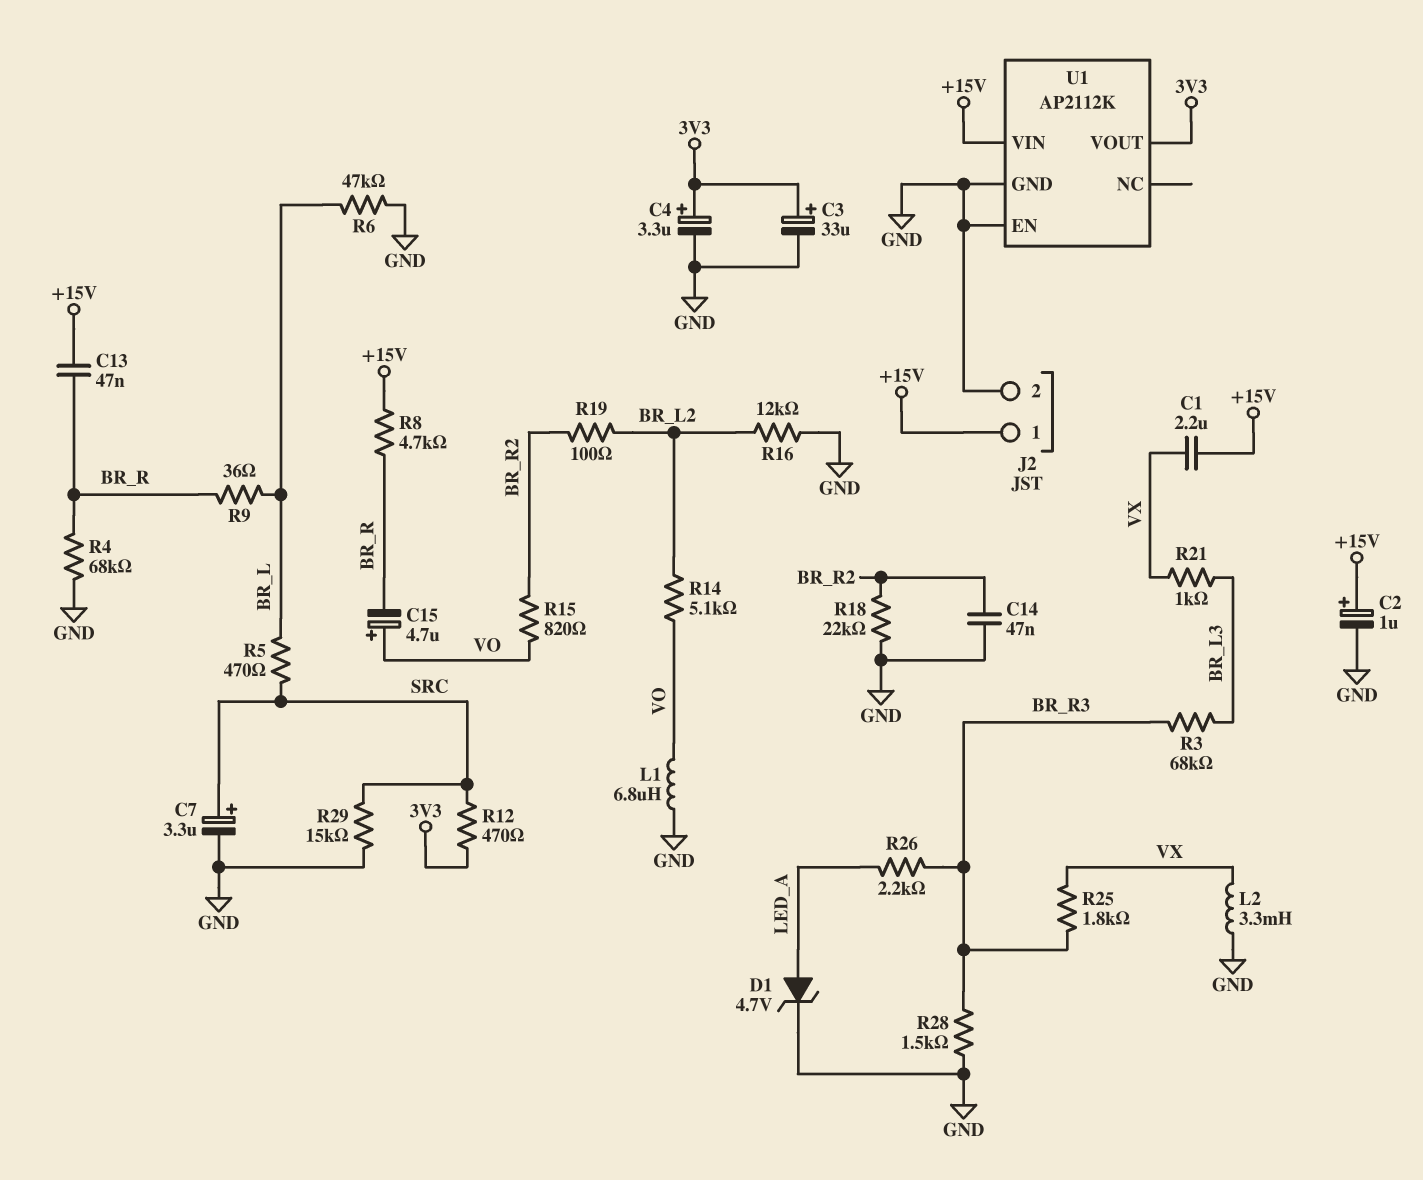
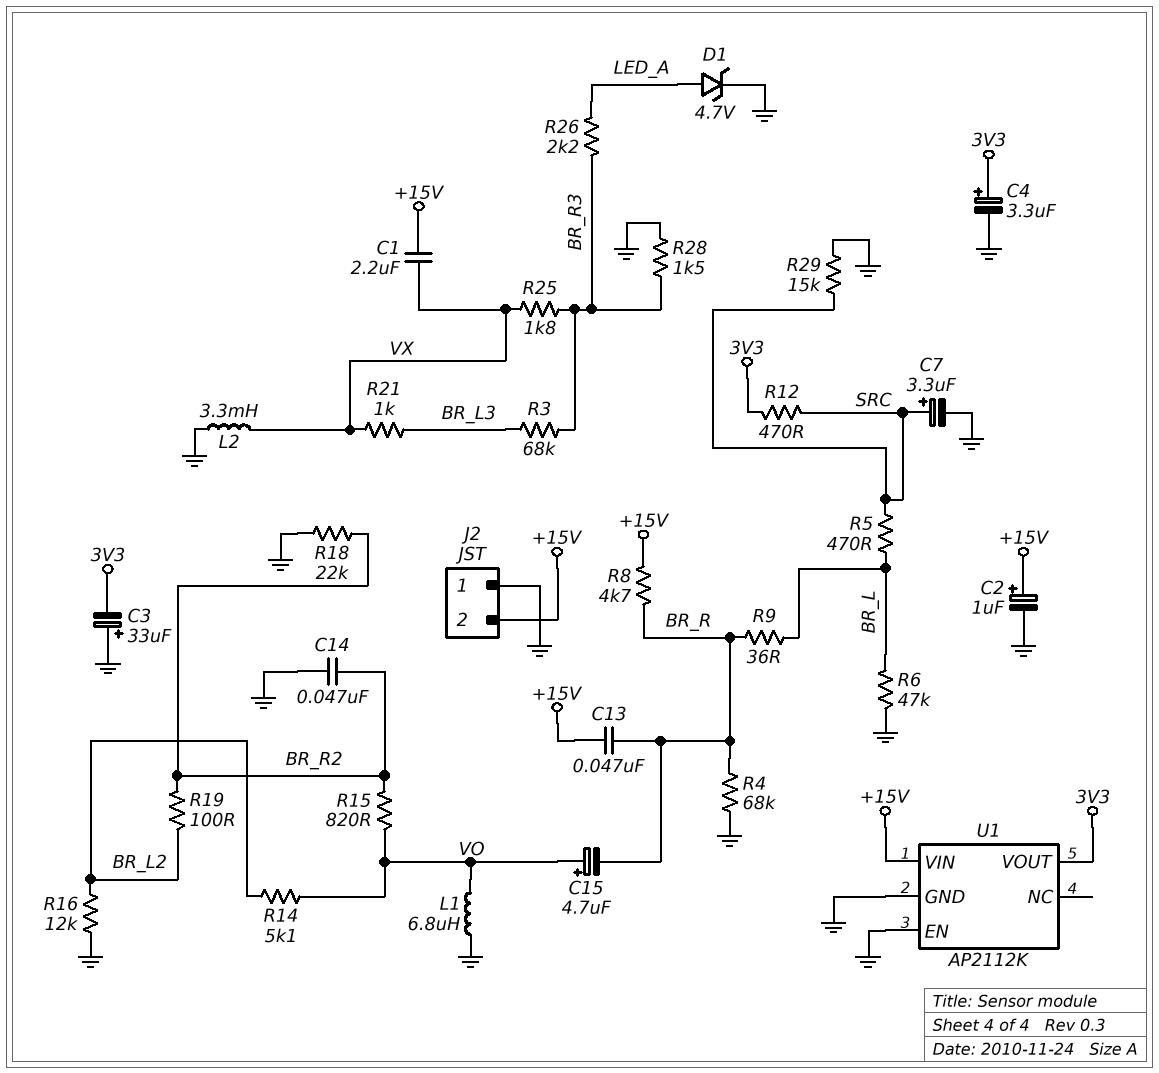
C3: 33uF (plus 3V3, minus GND) -> 33uF (plus GND, minus 3V3)
J2 pin 1: +15V -> GND
J2 pin 2: GND -> +15V

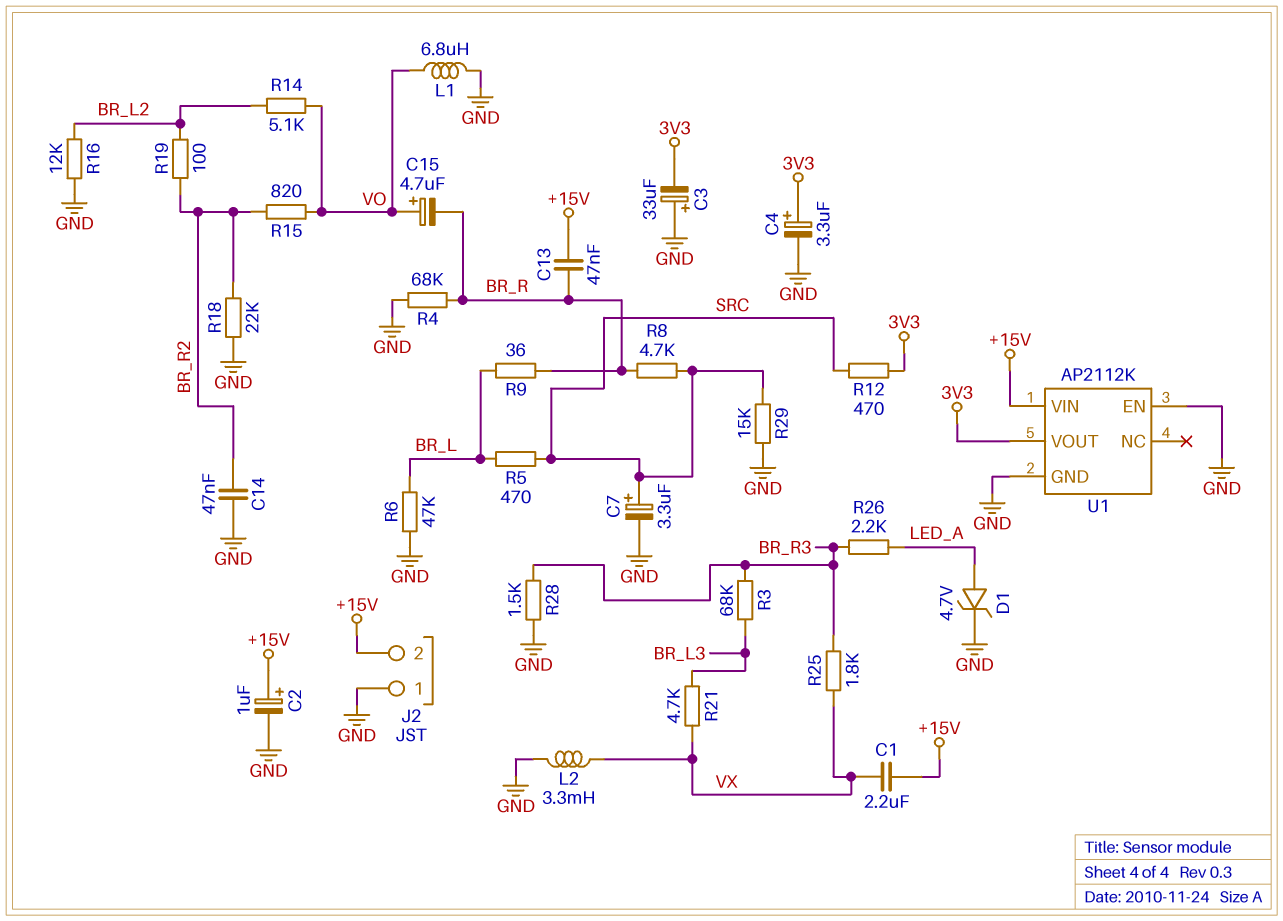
R8: 4.7k (+15V, BR_R) -> 4.7k (BR_R, SRC)
R21: 1k (BR_L3, VX) -> 4.7k (BR_L3, VX)

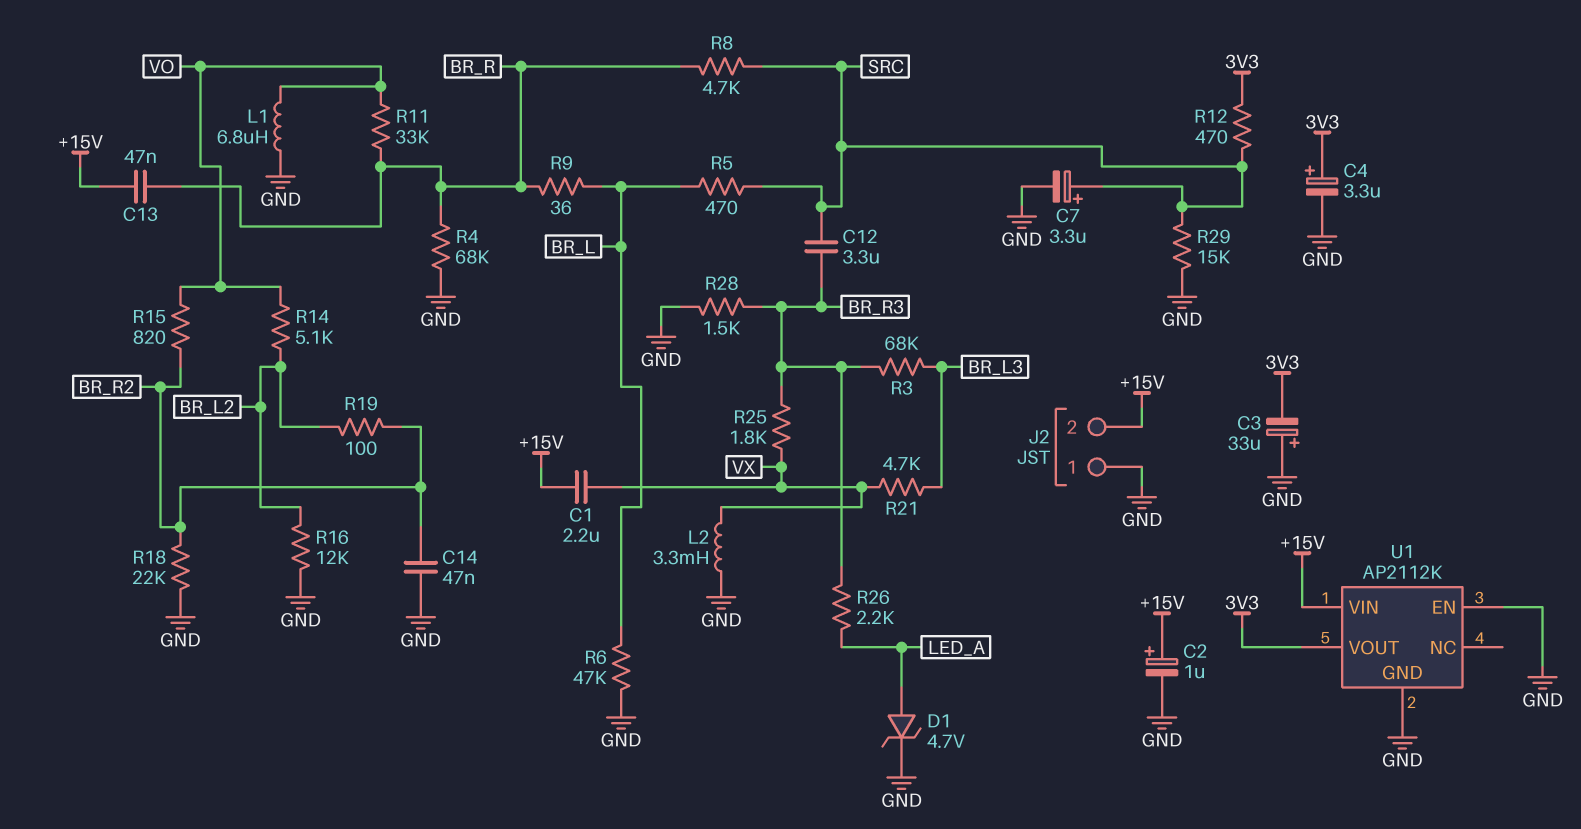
C12: none -> 3.3uF (BR_R3, SRC)
C15: 4.7uF (plus VO, minus BR_R) -> none
R11: none -> 33k (BR_R, VO)

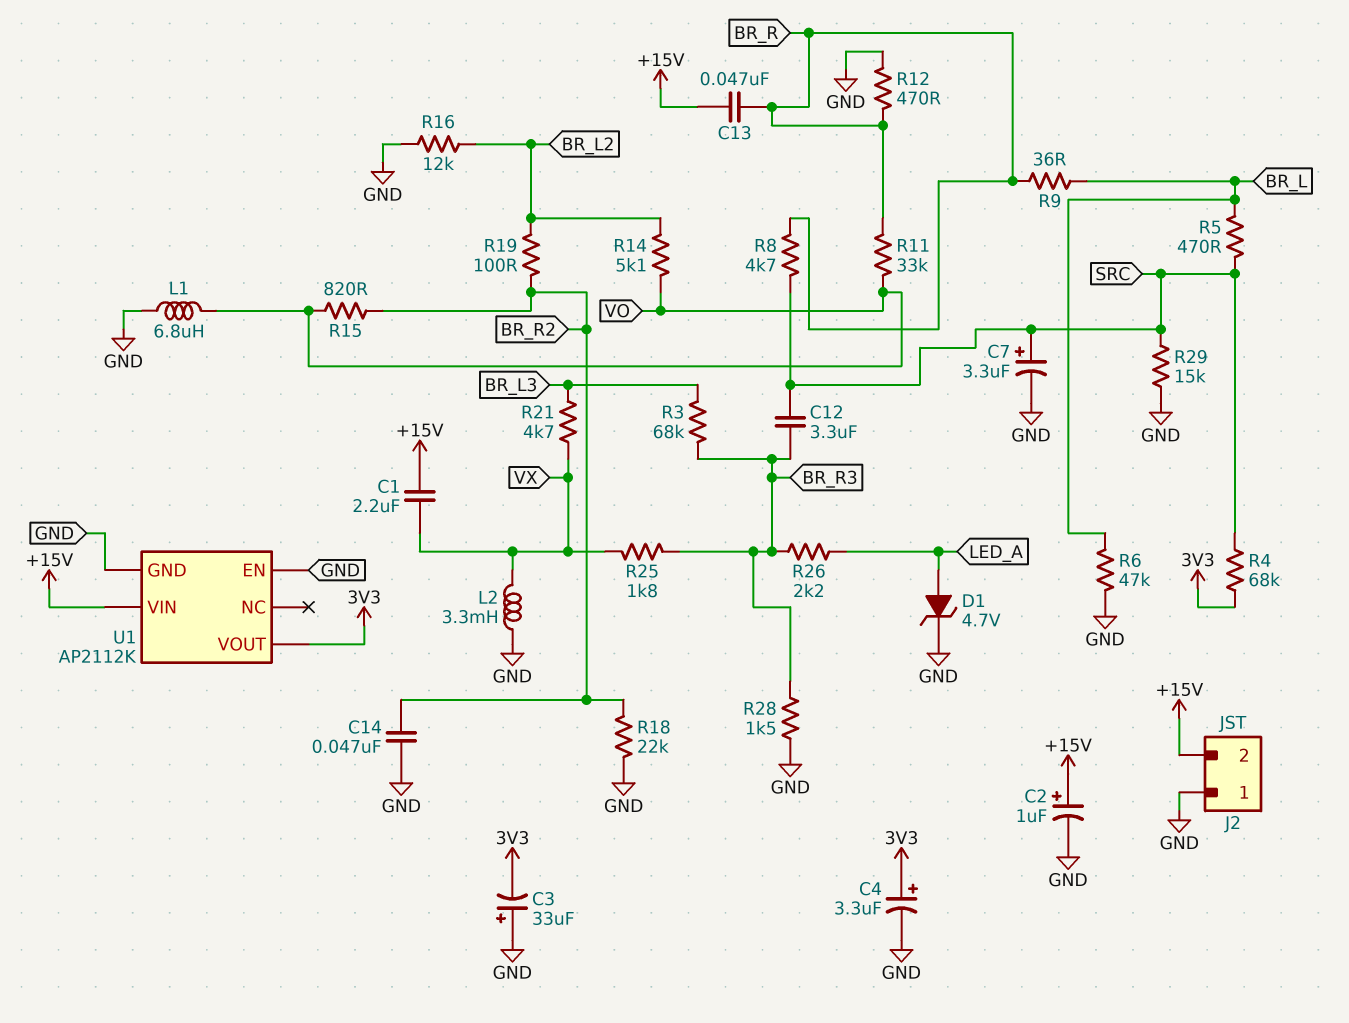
R4: 68k (BR_R, GND) -> 68k (3V3, SRC)
R12: 470 (3V3, SRC) -> 470 (BR_R, GND)

